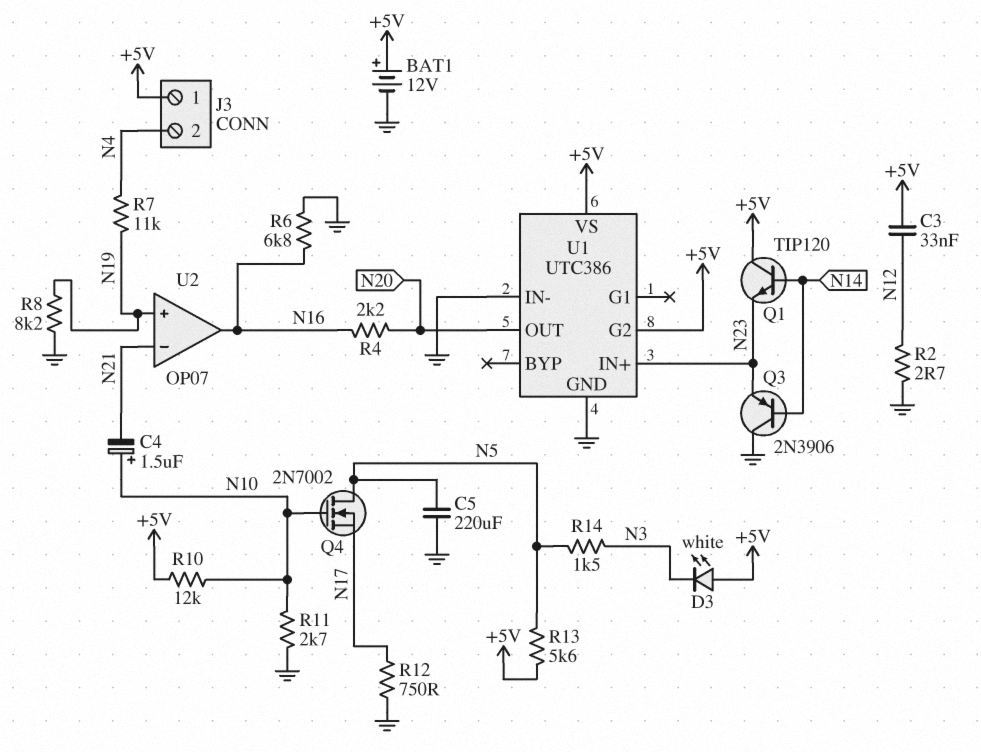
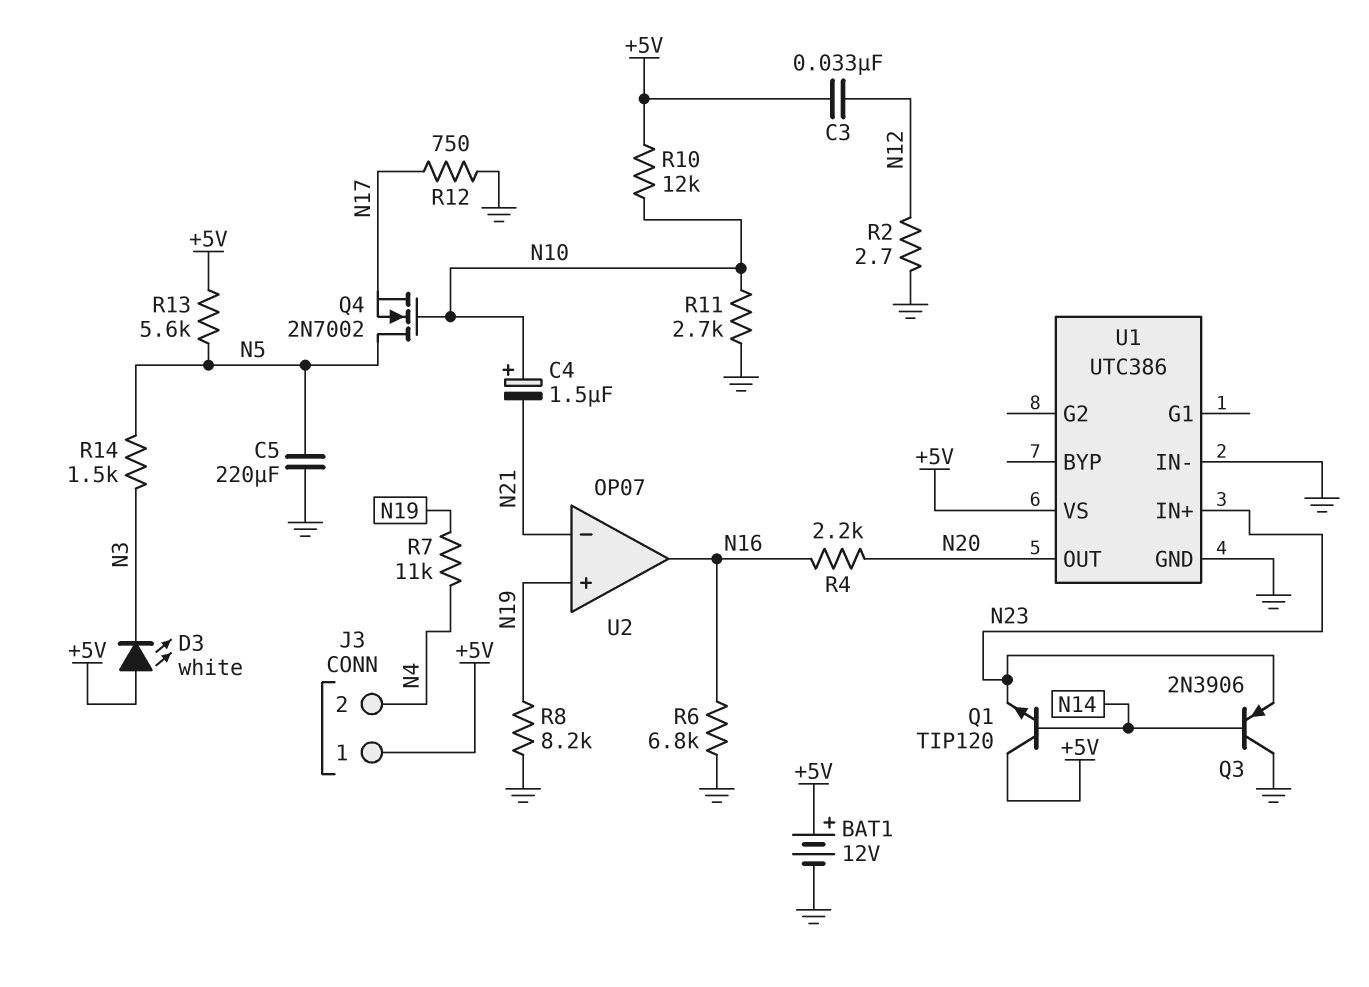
U1 pin G2: +5V -> none

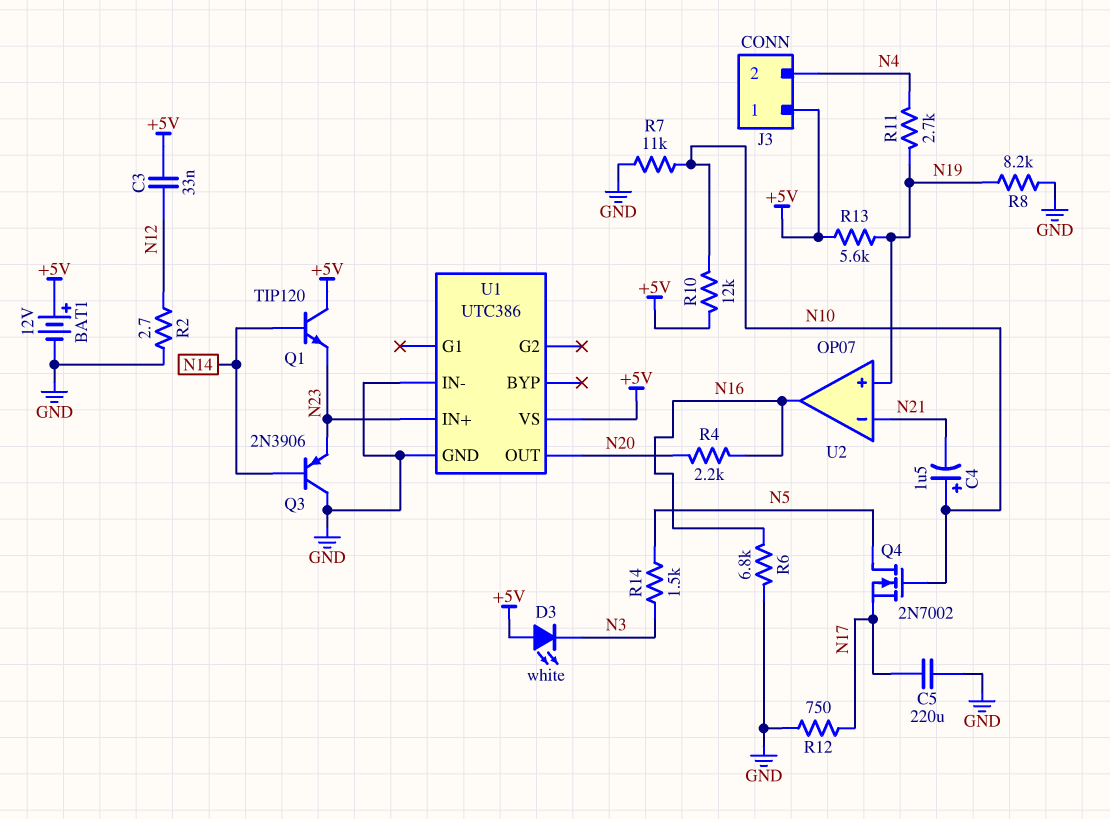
C5: 220uF (GND, N5) -> 220uF (GND, N17)
R7: 11k (N4, N19) -> 11k (GND, N10)
R11: 2.7k (GND, N10) -> 2.7k (N4, N19)
R13: 5.6k (+5V, N5) -> 5.6k (+5V, N19)

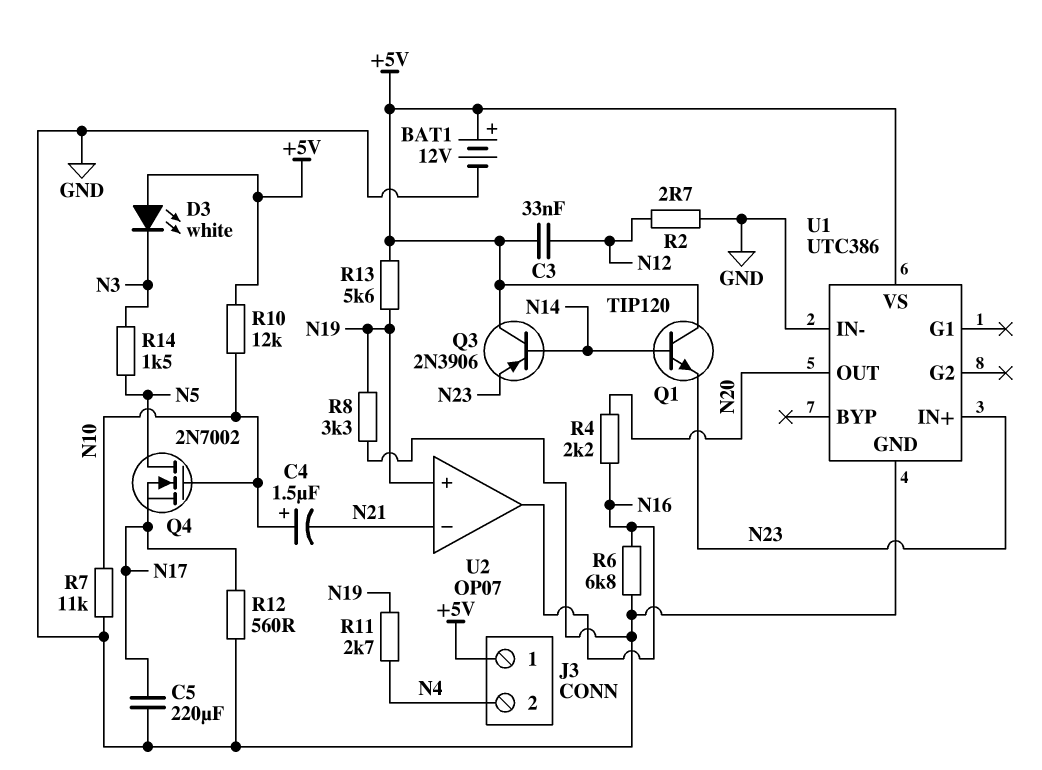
Q3: PNP 2N3906 (B N14, C GND, E N23) -> PNP 2N3906 (B N14, C +5V, E N23)
R8: 8.2k (GND, N19) -> 3.3k (GND, N19)
R12: 750 (GND, N17) -> 560 (GND, N17)

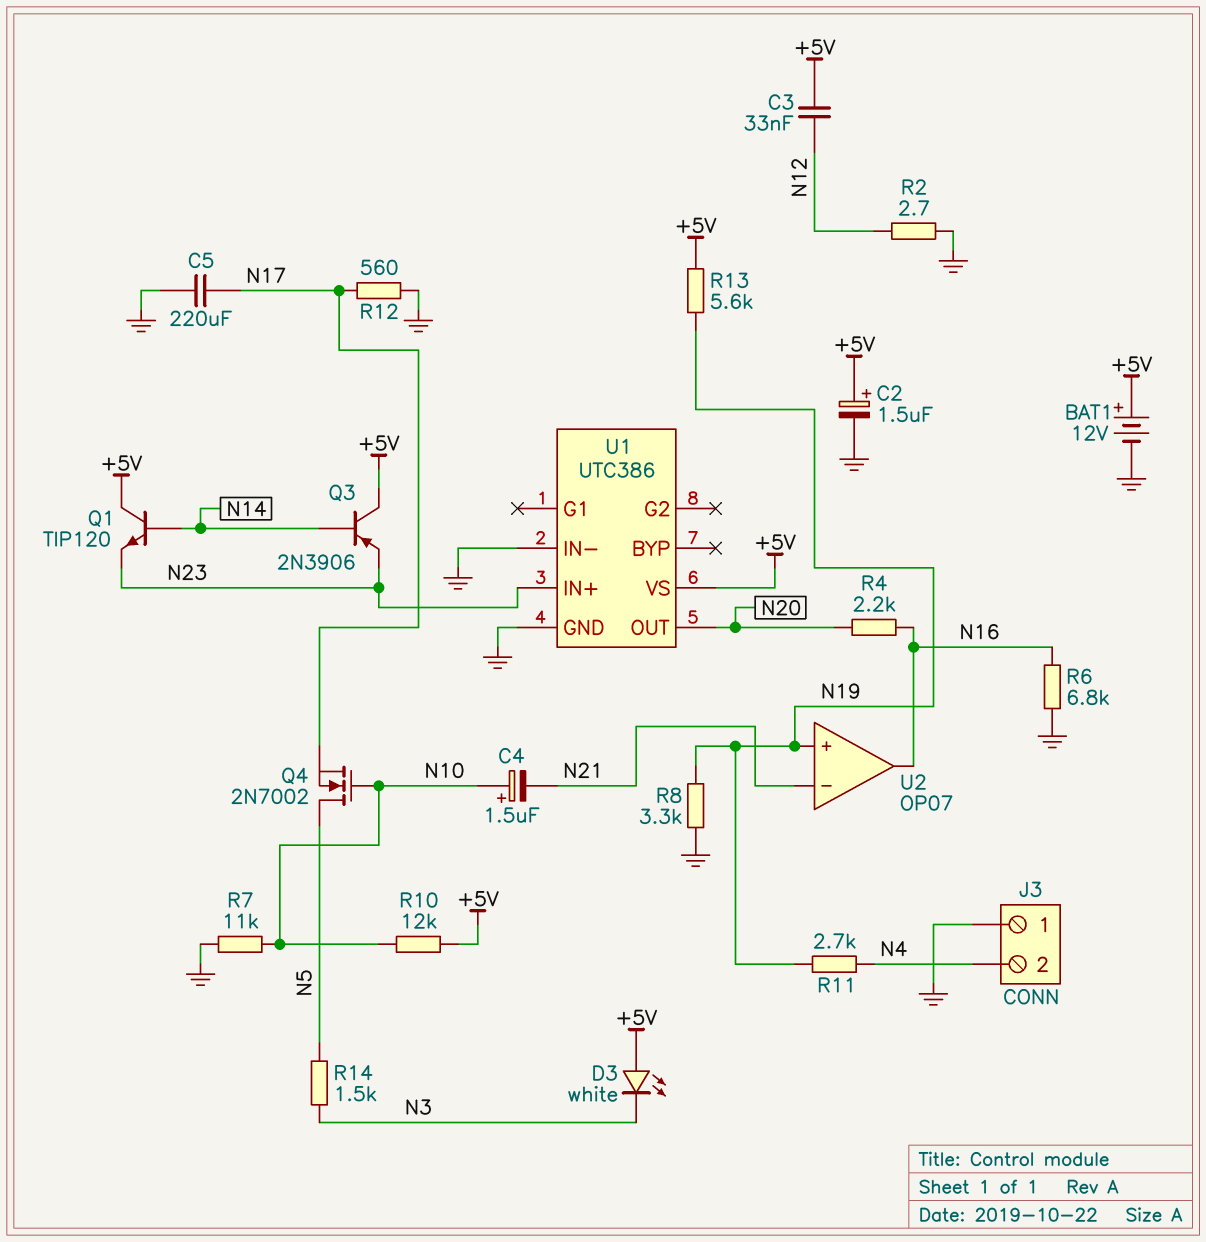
C2: none -> 1.5uF (plus +5V, minus GND)
J3 pin 1: +5V -> GND

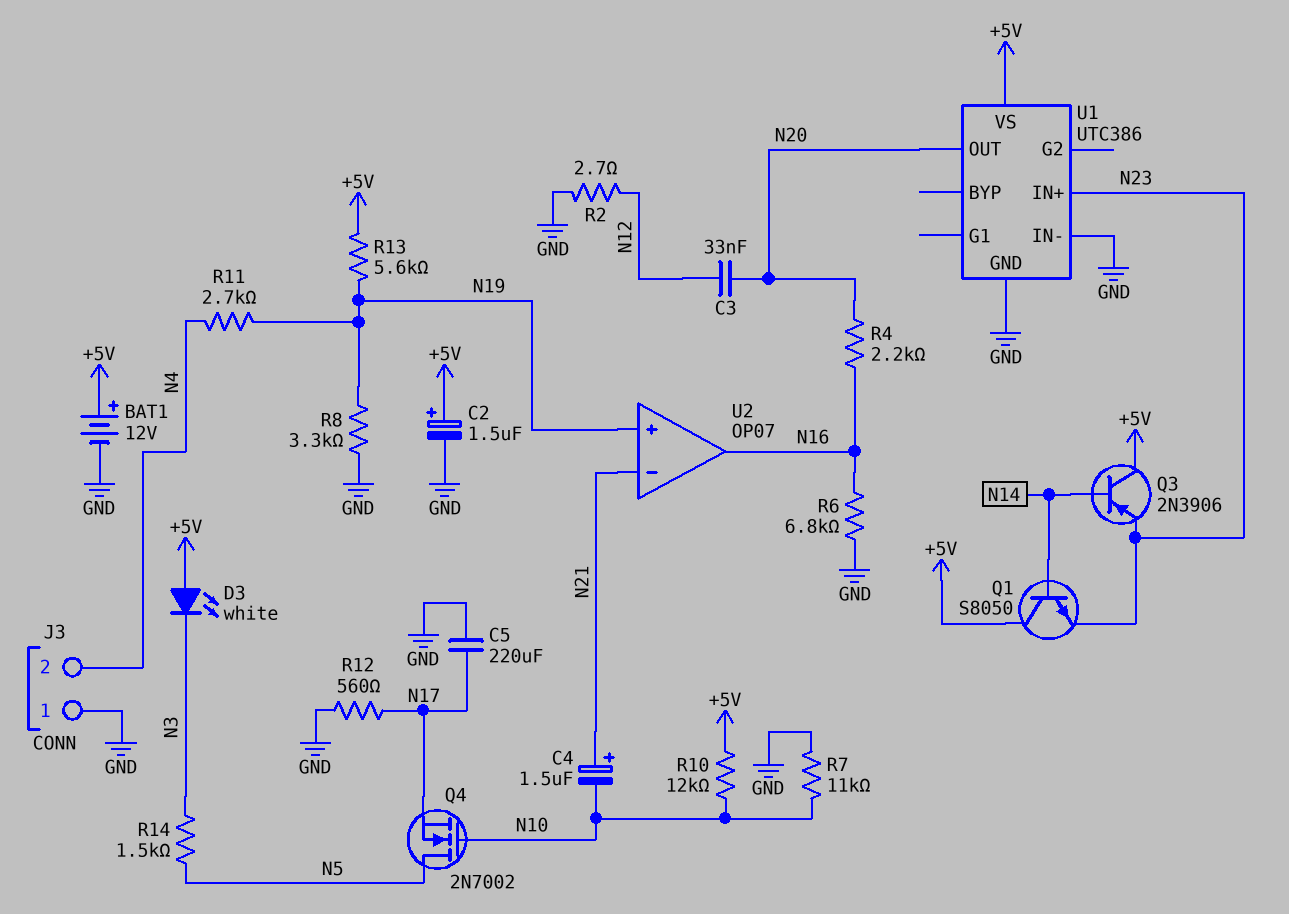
C3: 33nF (+5V, N12) -> 33nF (N12, N20)
C4: 1.5uF (plus N10, minus N21) -> 1.5uF (plus N21, minus N10)
Q1: NPN TIP120 (B N14, C +5V, E N23) -> NPN S8050 (B N14, C +5V, E N23)

